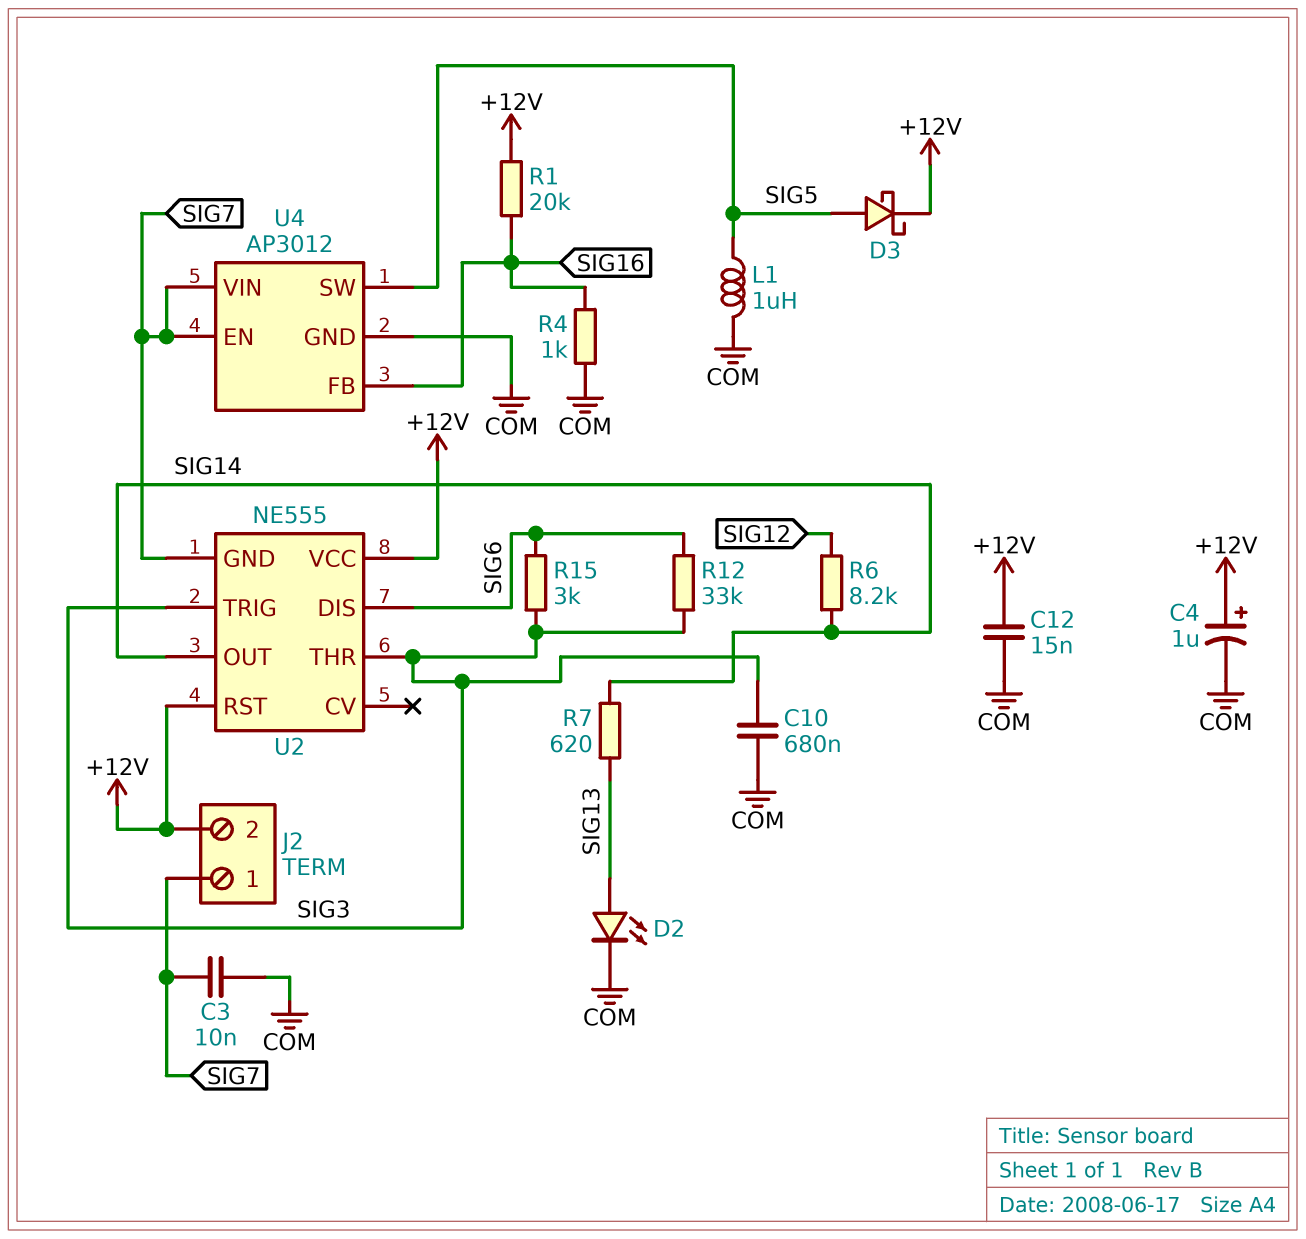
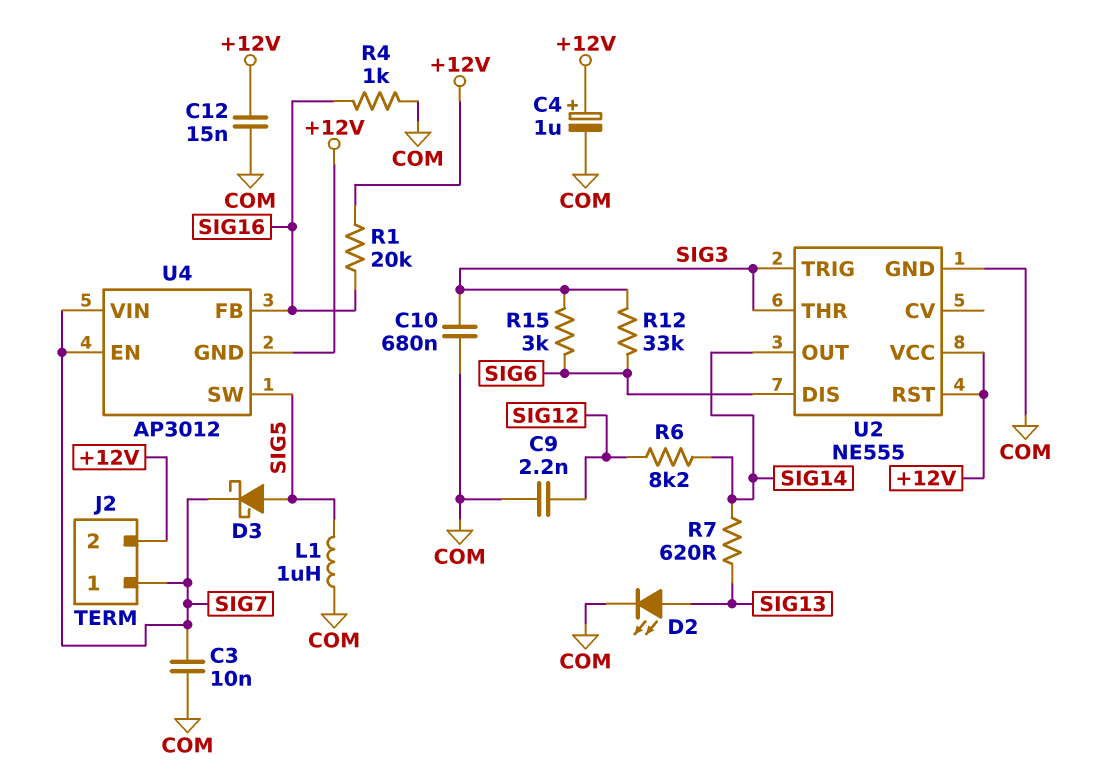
C9: none -> 2.2nF (COM, SIG12)
D3: schottky (A SIG5, K +12V) -> schottky (A SIG5, K SIG7)
U2 pin GND: SIG7 -> COM
U4 pin GND: COM -> +12V

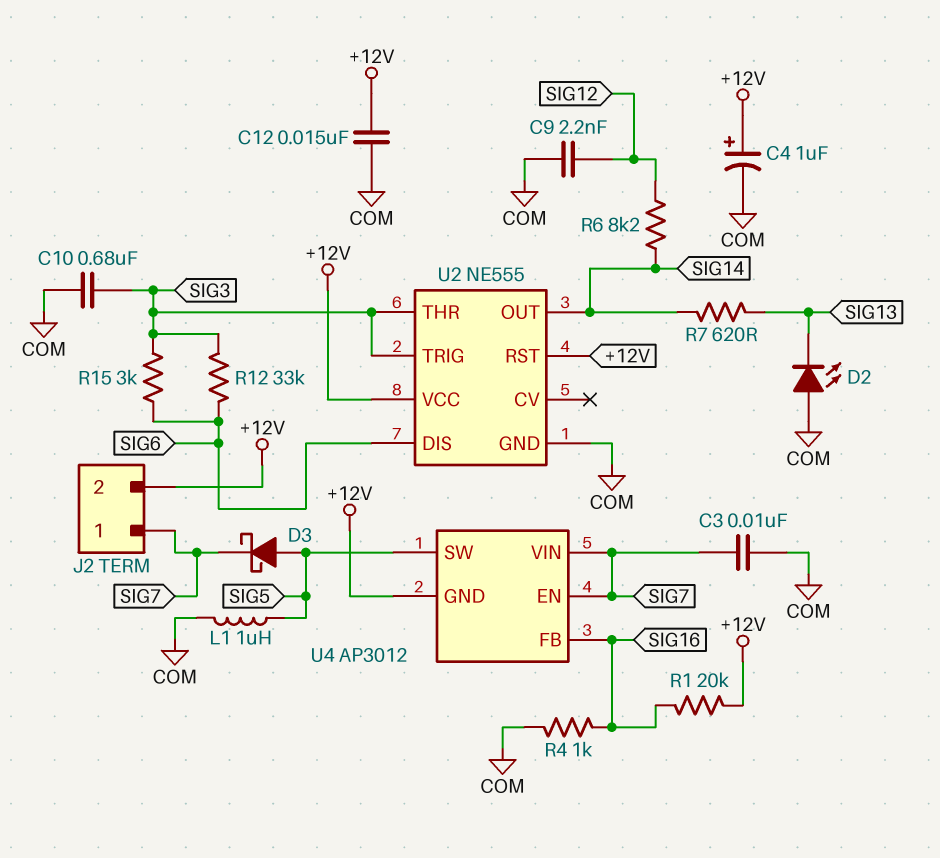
D2: LED (A SIG13, K COM) -> LED (A COM, K SIG13)

